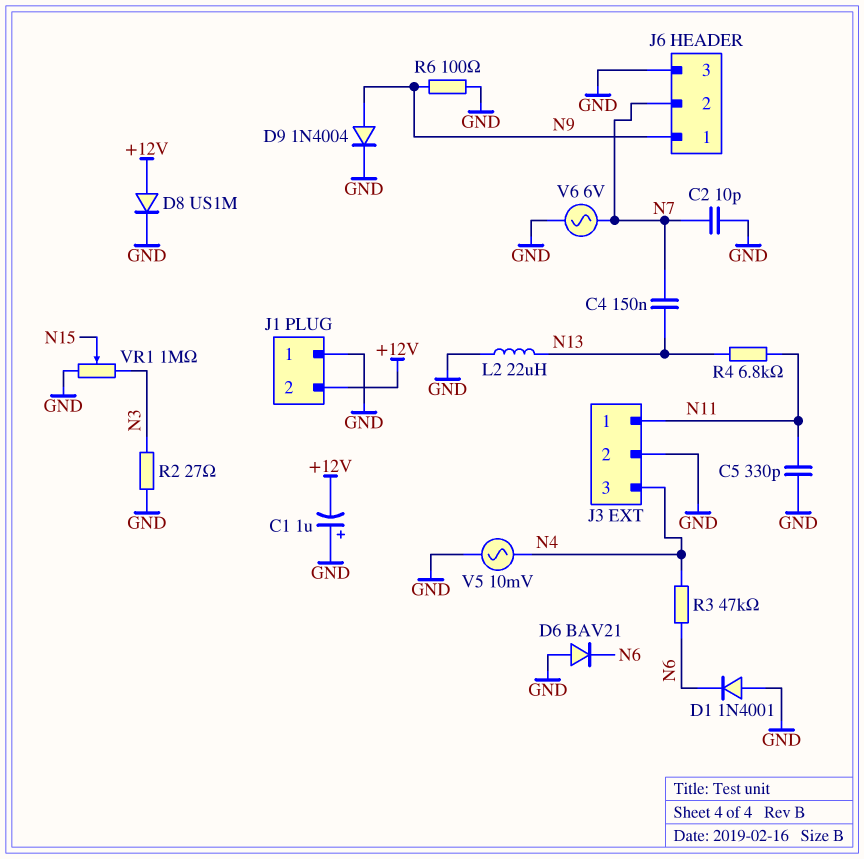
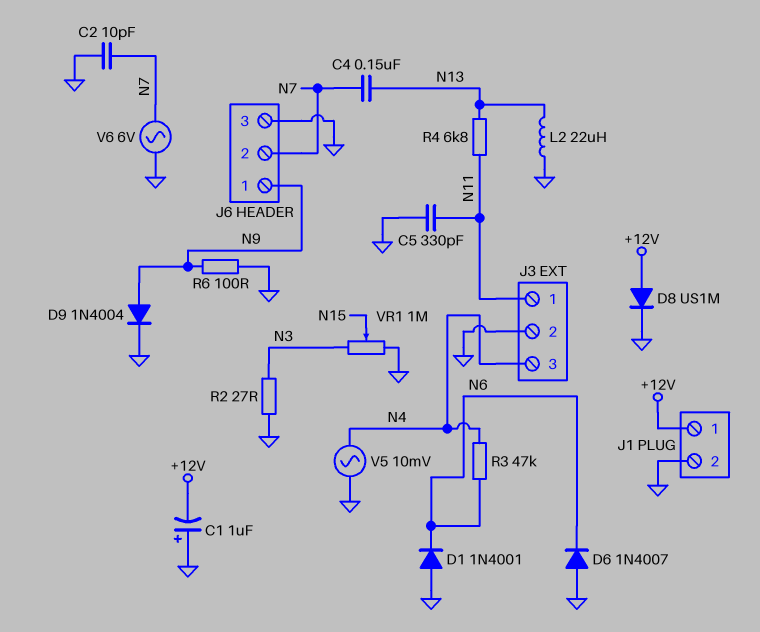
D6: diode BAV21 (A GND, K N6) -> diode 1N4007 (A GND, K N6)
J1 pin 1: GND -> +12V
J1 pin 2: +12V -> GND

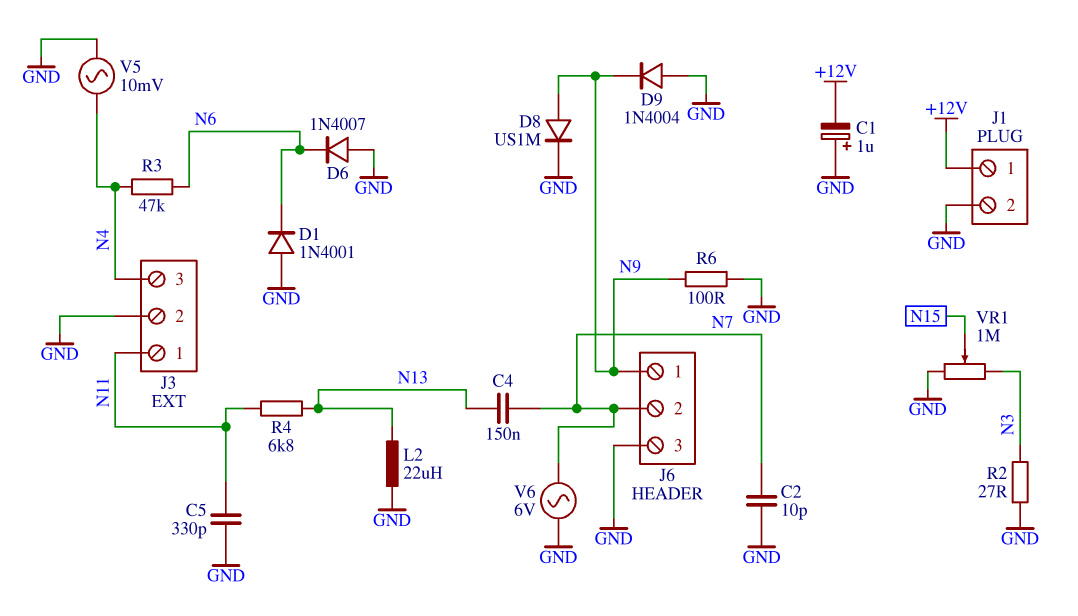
D8: diode US1M (A +12V, K GND) -> diode US1M (A N9, K GND)
D9: diode 1N4004 (A N9, K GND) -> diode 1N4004 (A GND, K N9)

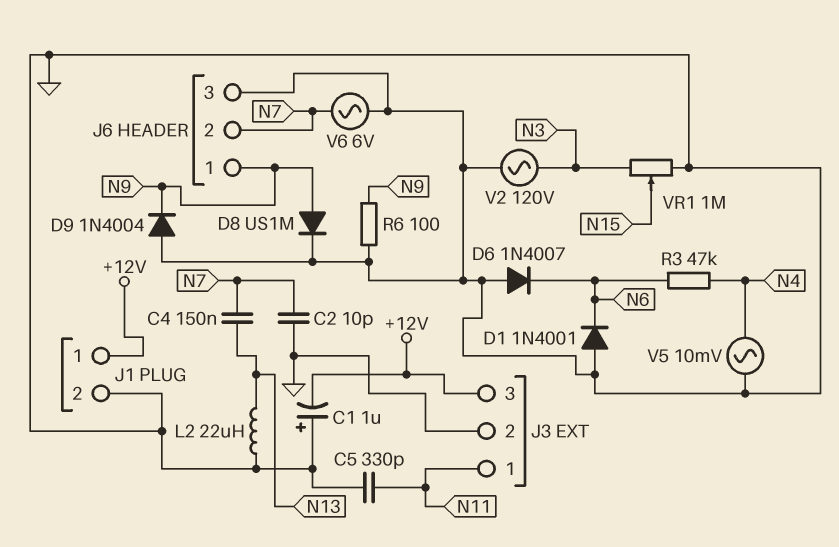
J3 pin 3: N4 -> +12V
R2: 27 (GND, N3) -> none
R4: 6.8k (N11, N13) -> none
V2: none -> AC 120V (GND, N3)

